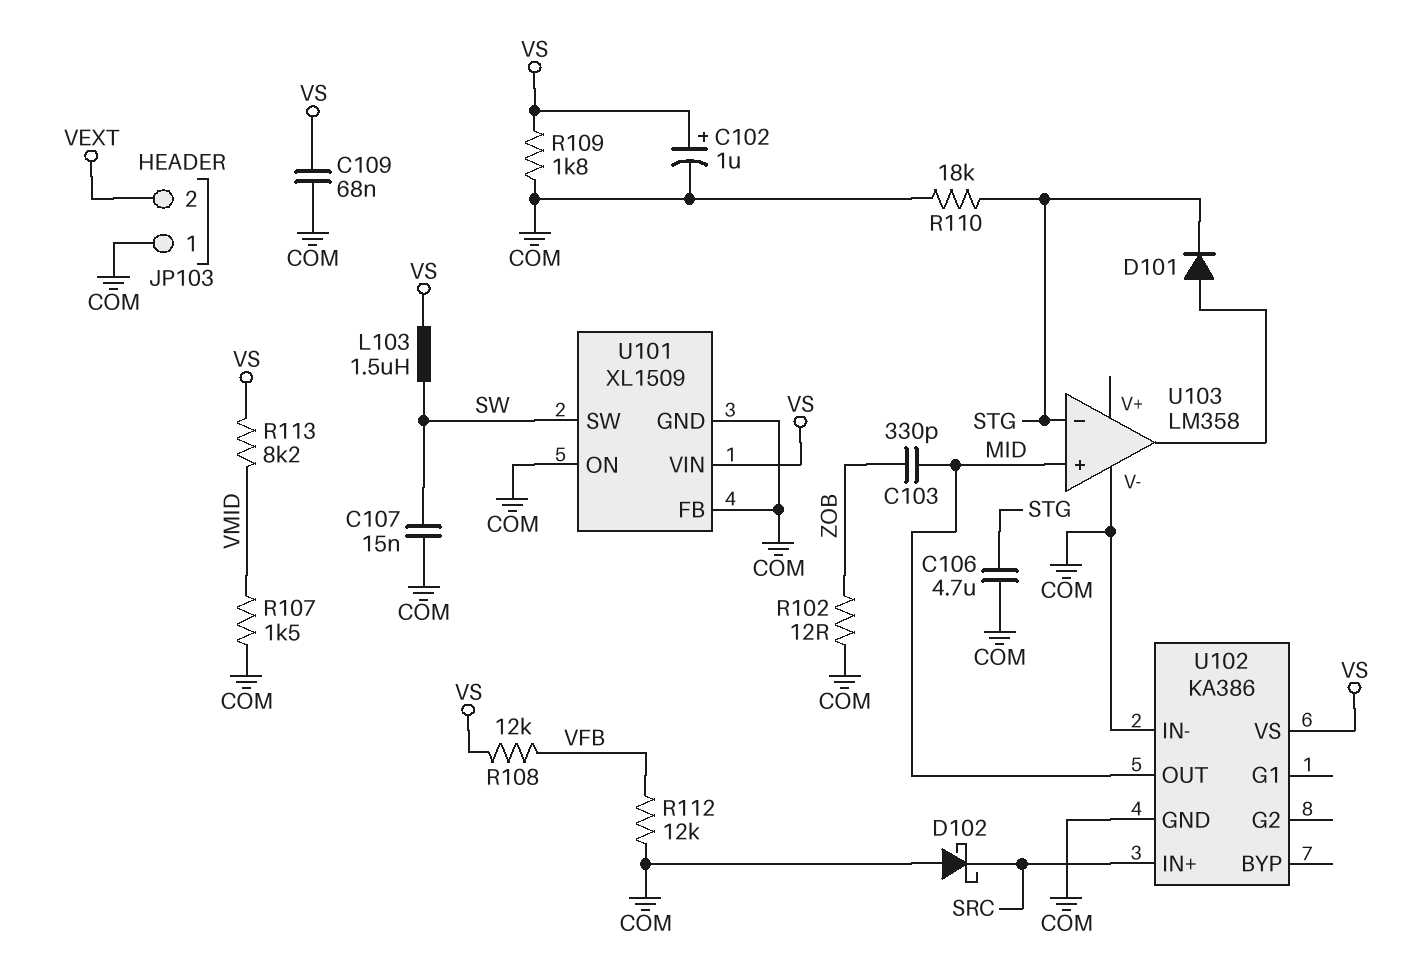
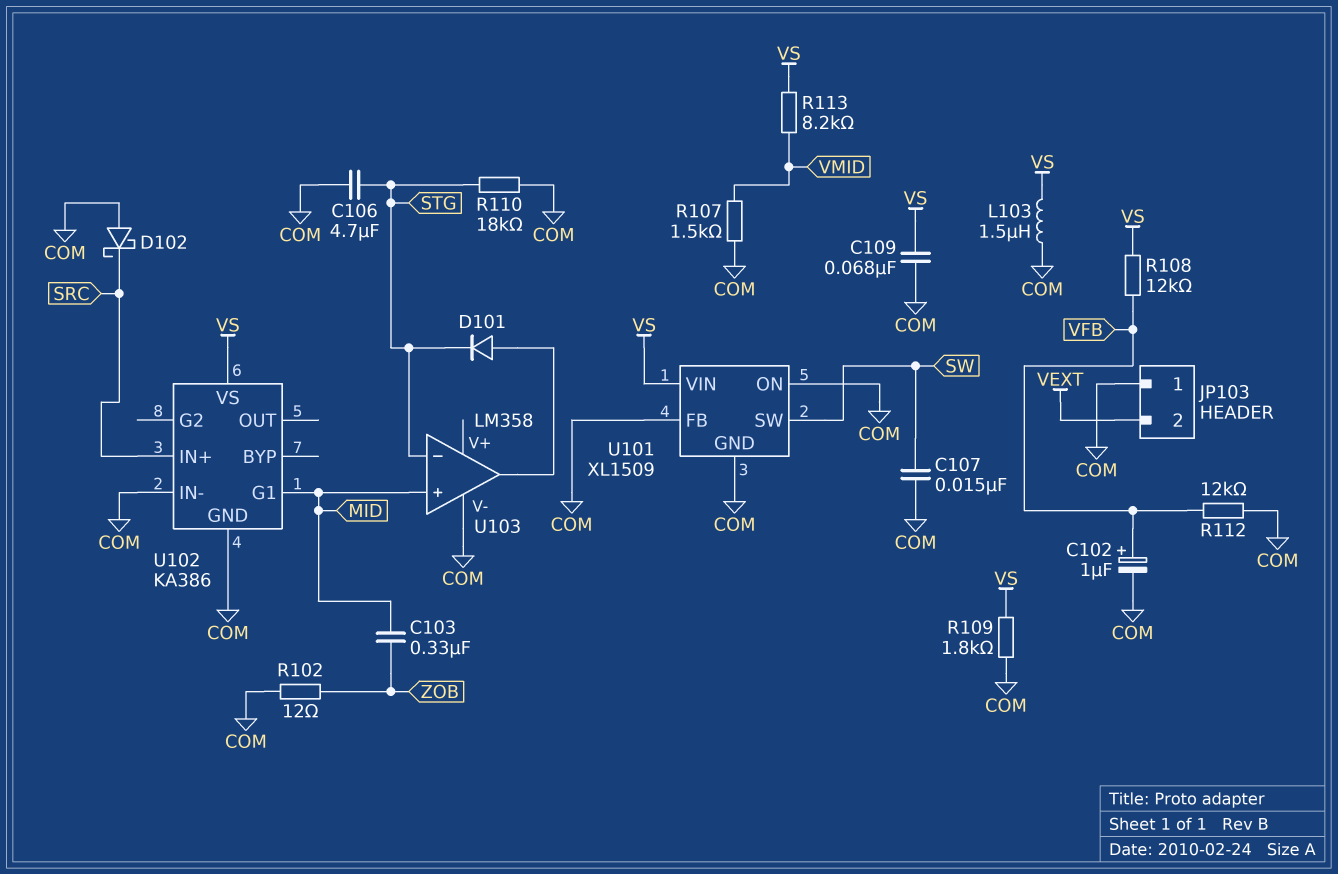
C102: 1uF (plus VS, minus COM) -> 1uF (plus VFB, minus COM)
C103: 330pF (MID, ZOB) -> 330nF (MID, ZOB)
L103: 1.5uH (SW, VS) -> 1.5uH (COM, VS)
U102 pin G1: none -> MID
U102 pin OUT: MID -> none

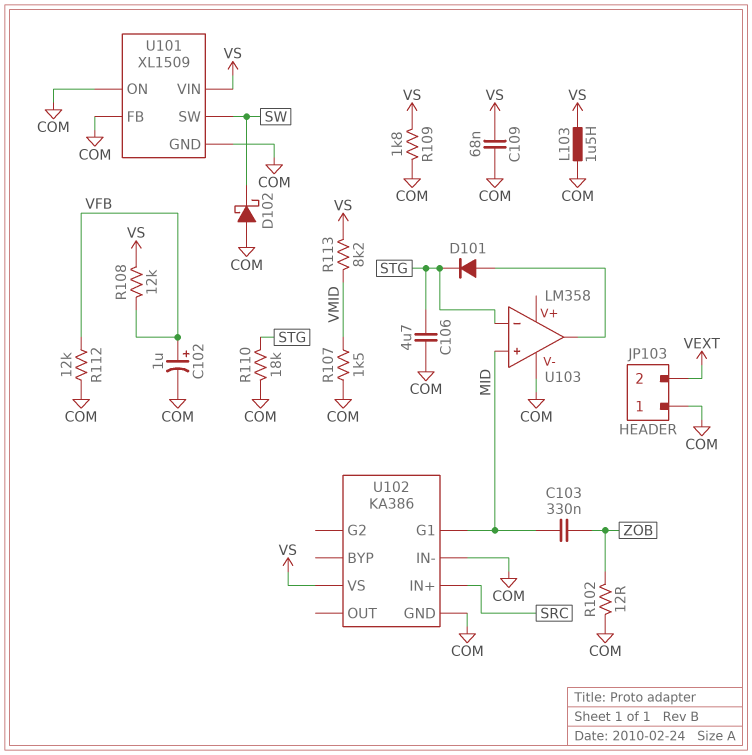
C107: 15nF (COM, SW) -> none
D102: schottky (A COM, K SRC) -> schottky (A COM, K SW)

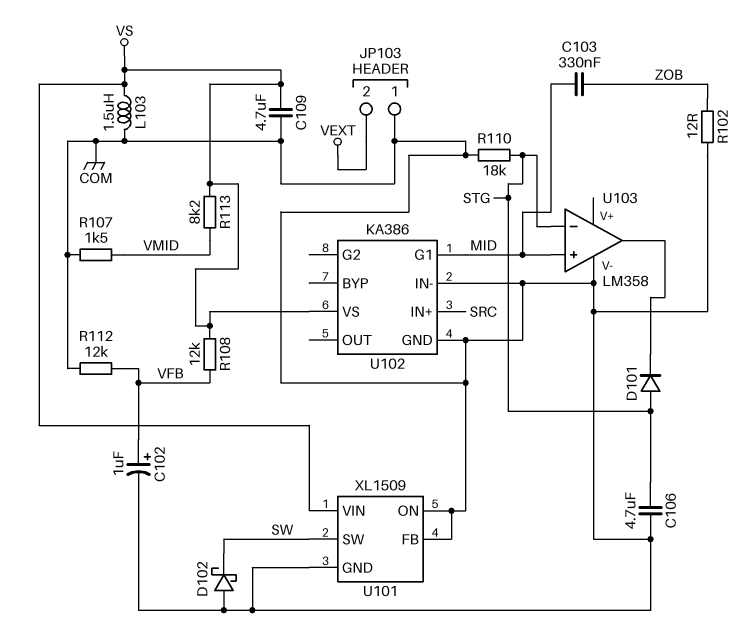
C109: 68nF (COM, VS) -> 4.7uF (COM, VS)
D101: diode (A U103/out, K STG) -> diode (A STG, K U103/out)
R109: 1.8k (COM, VS) -> none

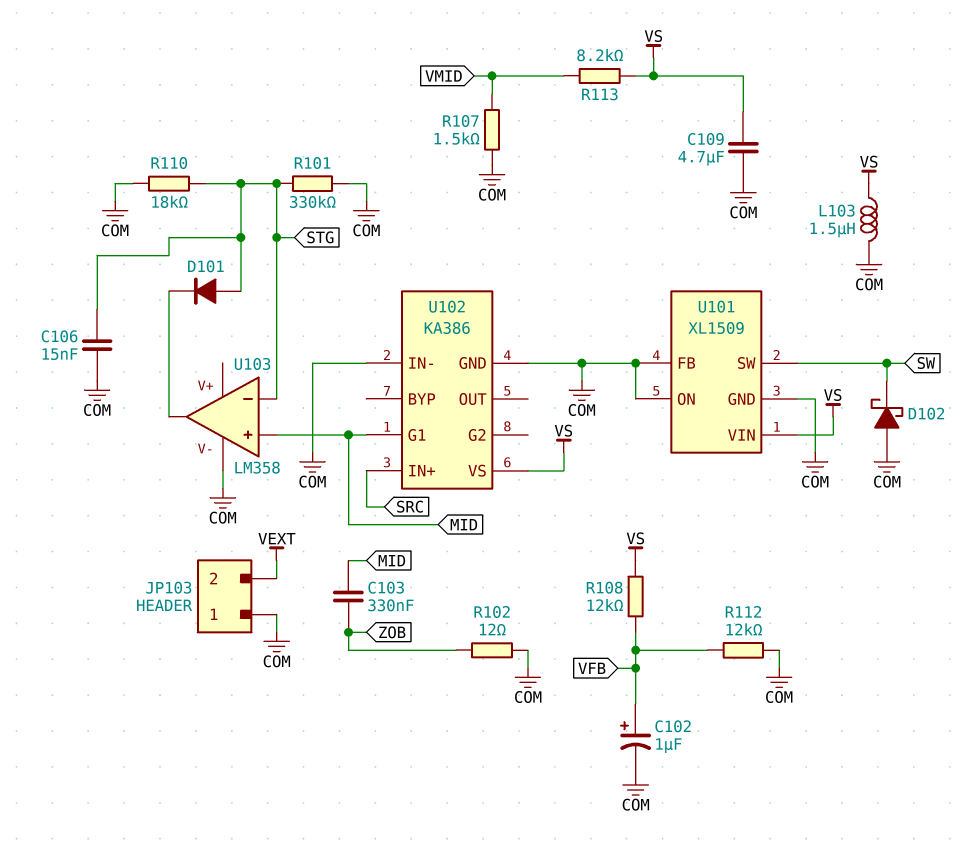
C106: 4.7uF (COM, STG) -> 15nF (COM, STG)
R101: none -> 330k (COM, STG)

